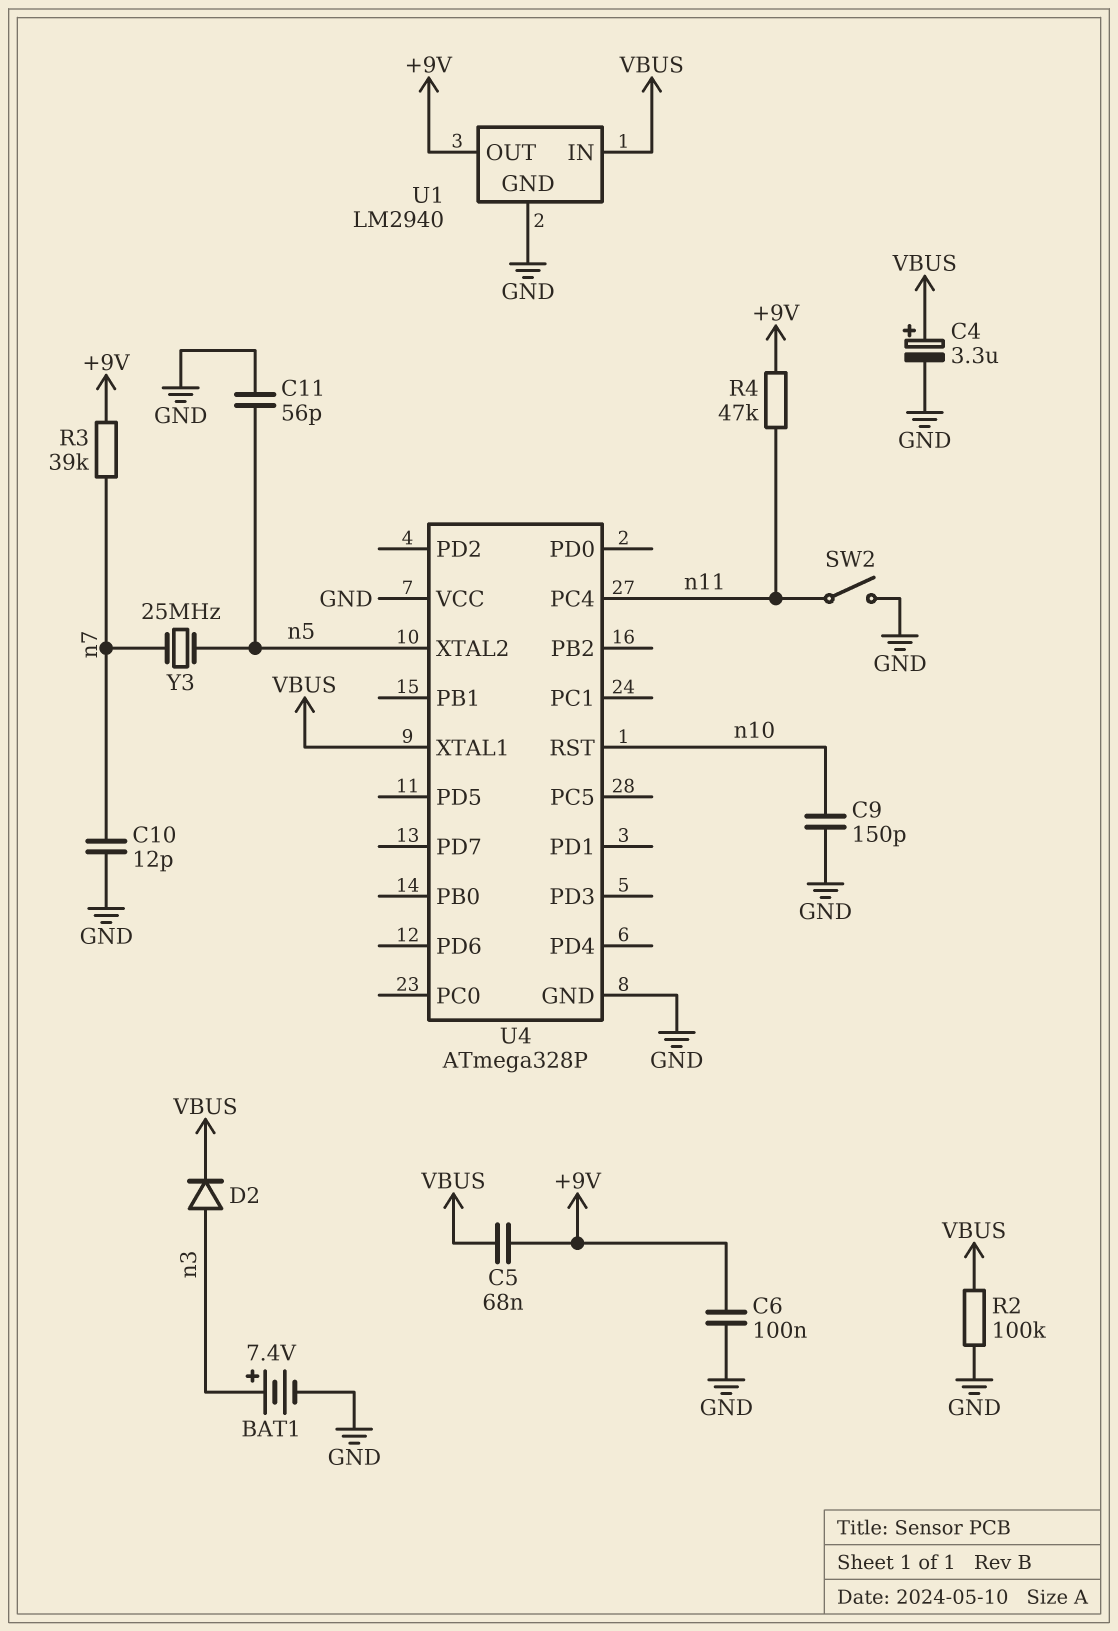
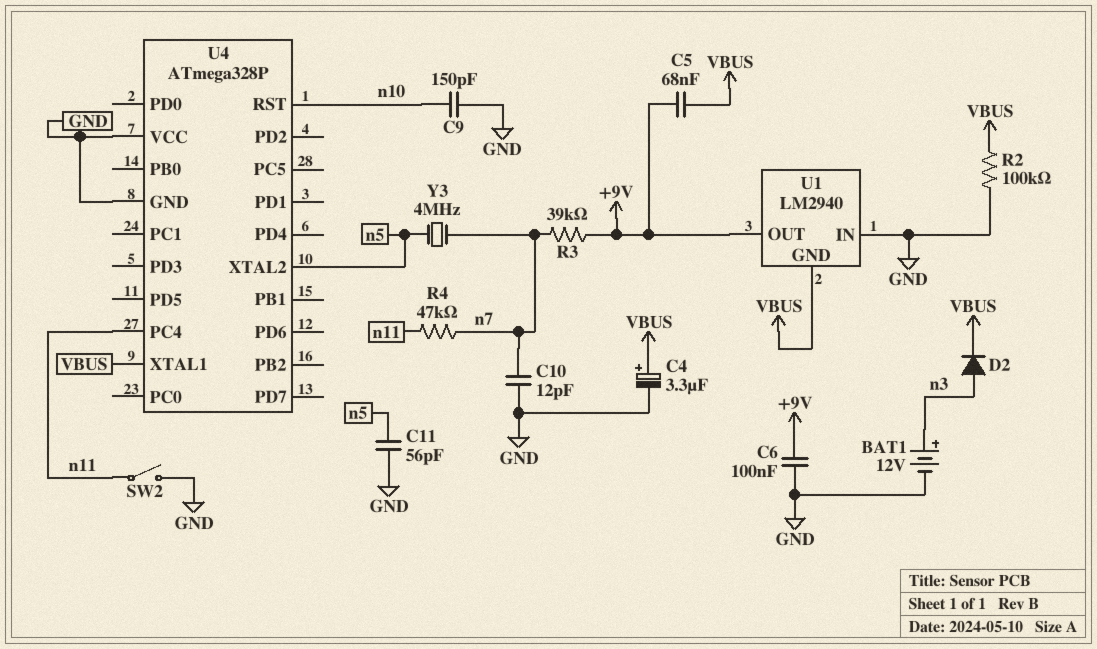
BAT1: 7.4V (plus n3, minus GND) -> 12V (plus n3, minus GND)
R4: 47k (+9V, n11) -> 47k (n7, n11)
U1 pin GND: GND -> VBUS
U1 pin IN: VBUS -> GND
Y3: 25MHz (n5, n7) -> 4MHz (n5, n7)

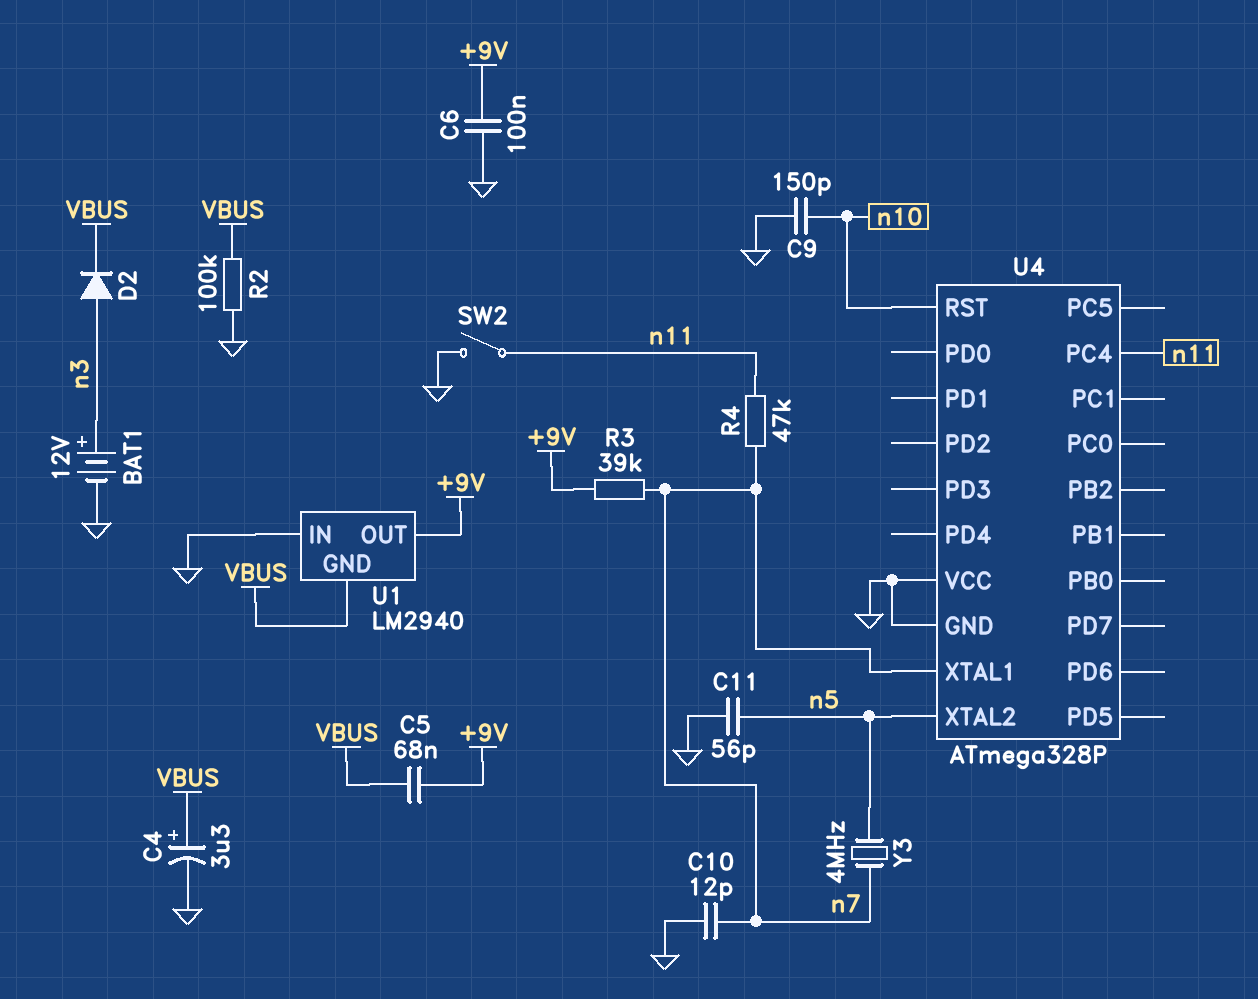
U4 pin XTAL1: VBUS -> n7

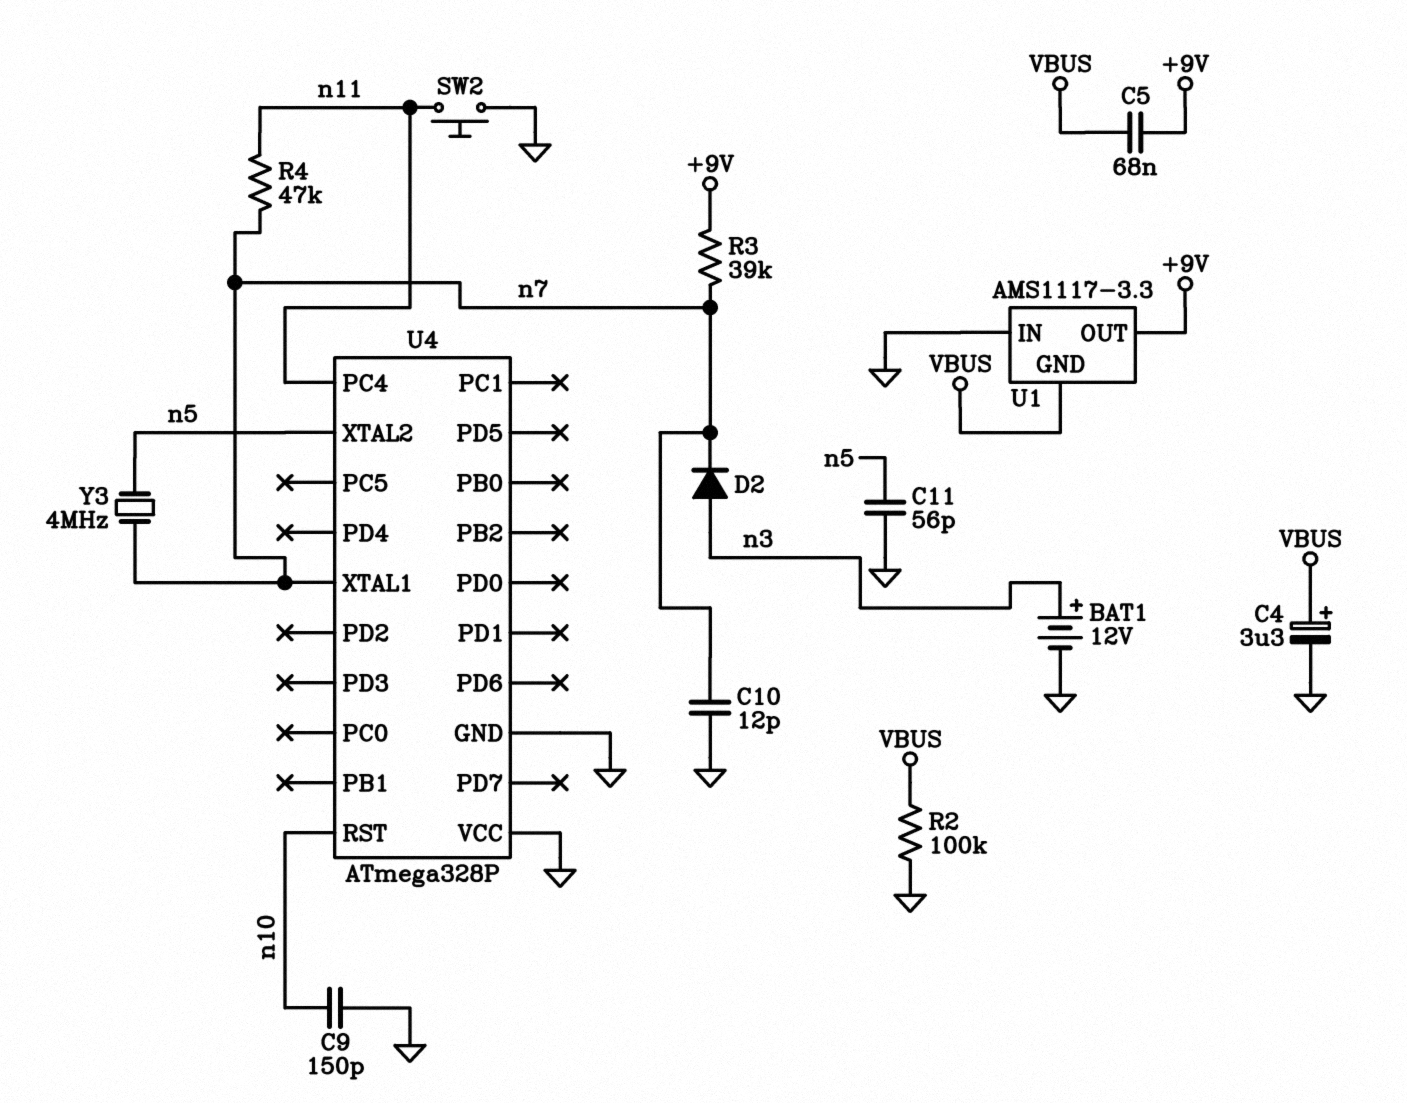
C6: 100nF (+9V, GND) -> none
D2: diode (A n3, K VBUS) -> diode (A n3, K n7)
SW2: switch (GND, n11) -> button (GND, n11)
U1: LM2940 -> AMS1117-3.3

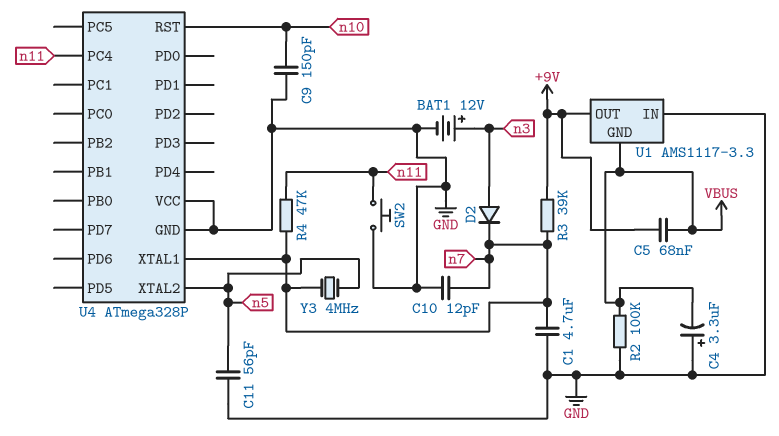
C1: none -> 4.7uF (GND, n7)
C4: 3.3uF (plus VBUS, minus GND) -> 3.3uF (plus GND, minus VBUS)

